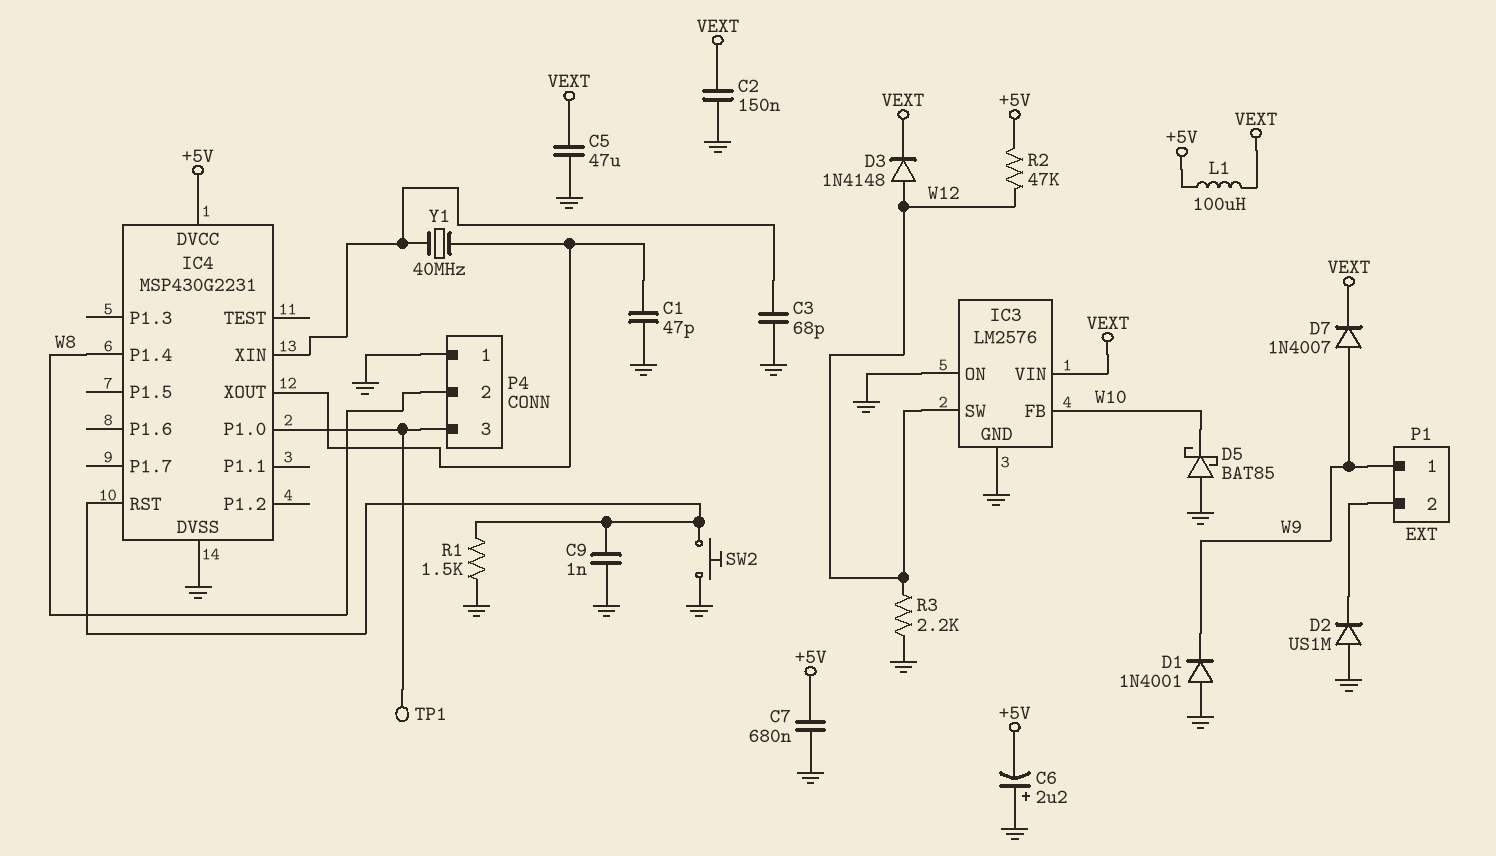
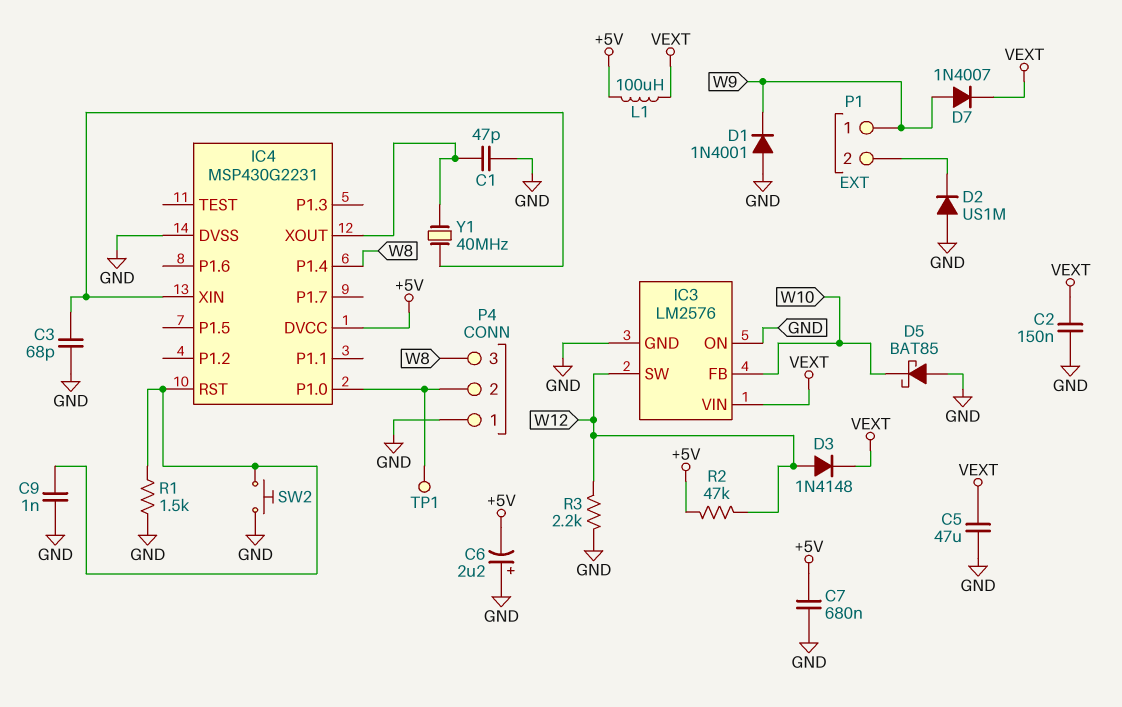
P4 pin 2: W8 -> IC4/P1.0
P4 pin 3: IC4/P1.0 -> W8

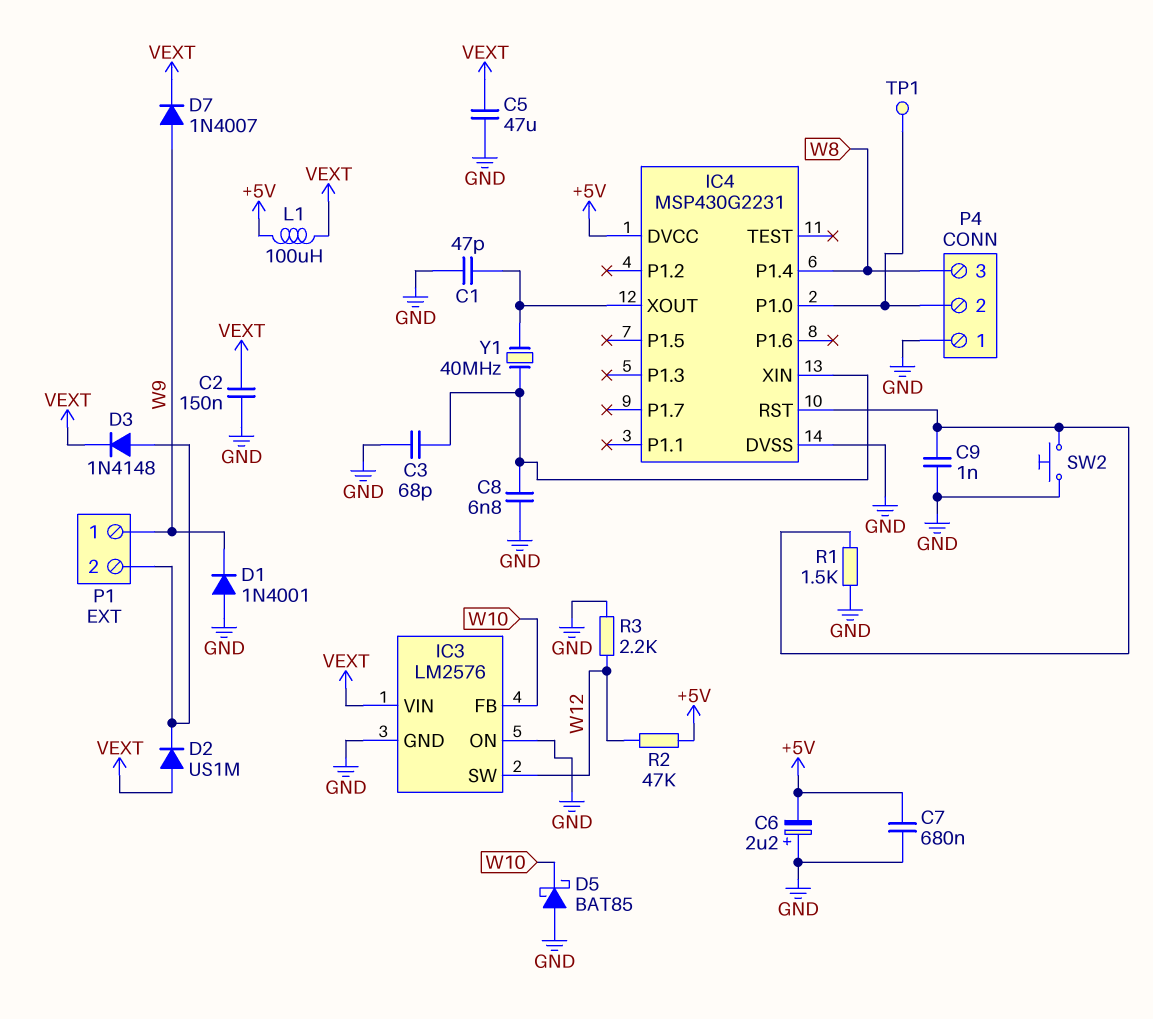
C8: none -> 6.8nF (GND, IC4/XIN)
D2: diode US1M (A GND, K P1/2) -> diode US1M (A VEXT, K P1/2)
D3: diode 1N4148 (A W12, K VEXT) -> diode 1N4148 (A P1/2, K VEXT)

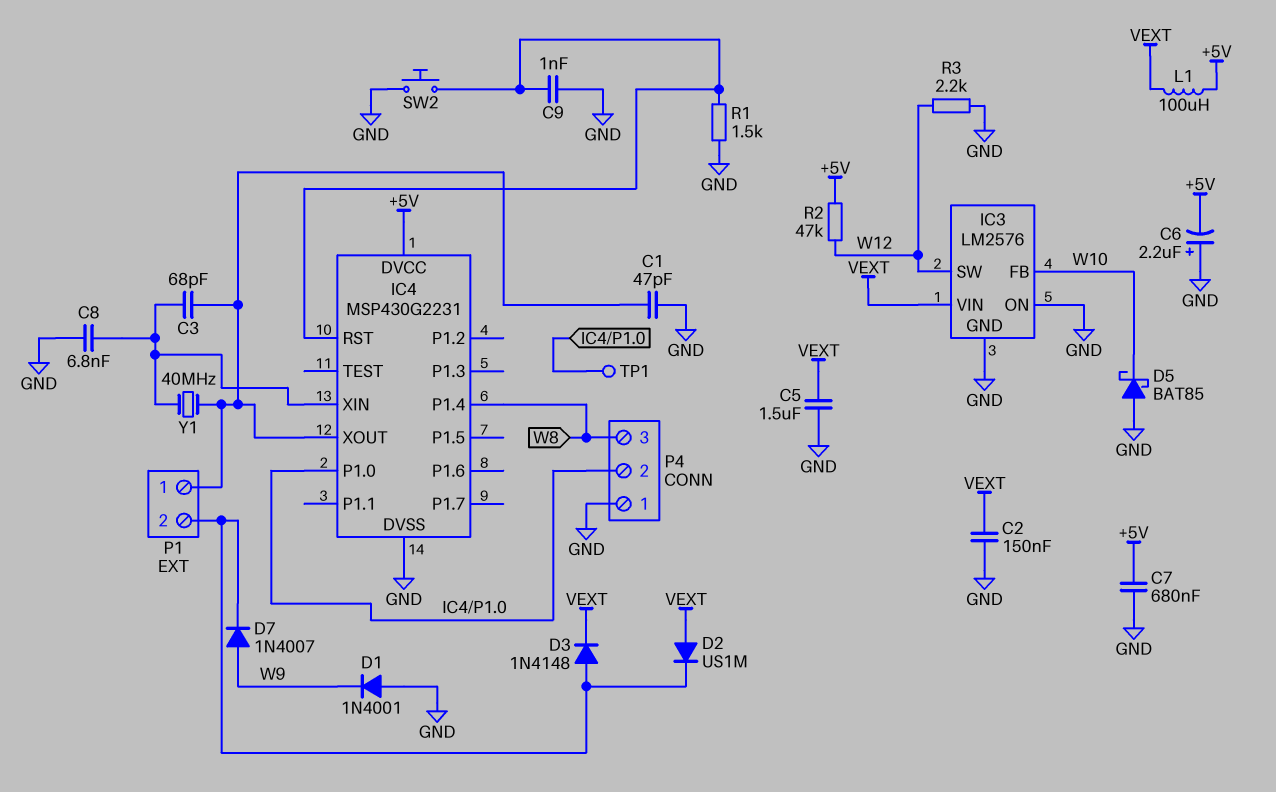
C3: 68pF (GND, IC4/XIN) -> 68pF (IC4/XIN, IC4/XOUT)
C5: 47uF (GND, VEXT) -> 1.5uF (GND, VEXT)
D7: diode 1N4007 (A W9, K VEXT) -> diode 1N4007 (A W9, K P1/2)
P1 pin 1: W9 -> IC4/XOUT

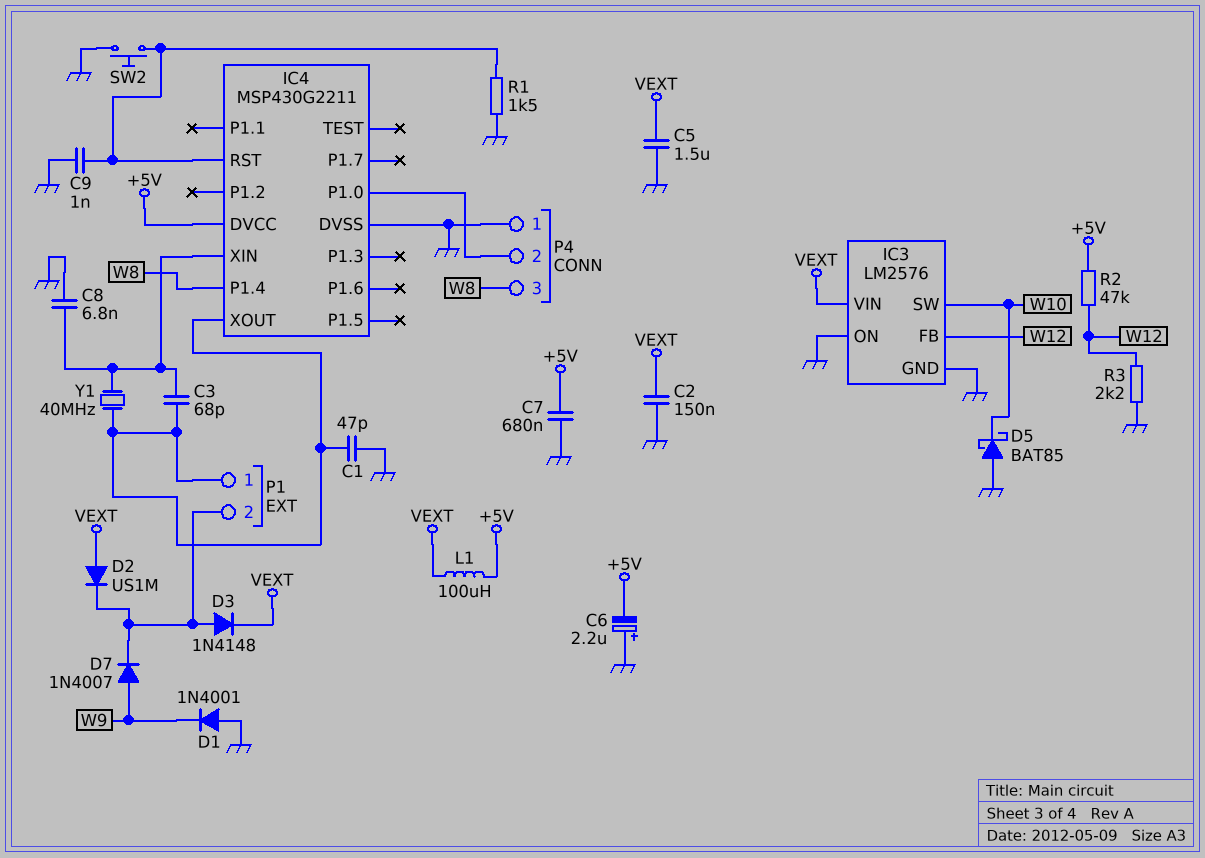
IC3 pin FB: W10 -> W12
IC3 pin SW: W12 -> W10
IC4: MSP430G2231 -> MSP430G2211
TP1: test point (IC4/P1.0) -> none

